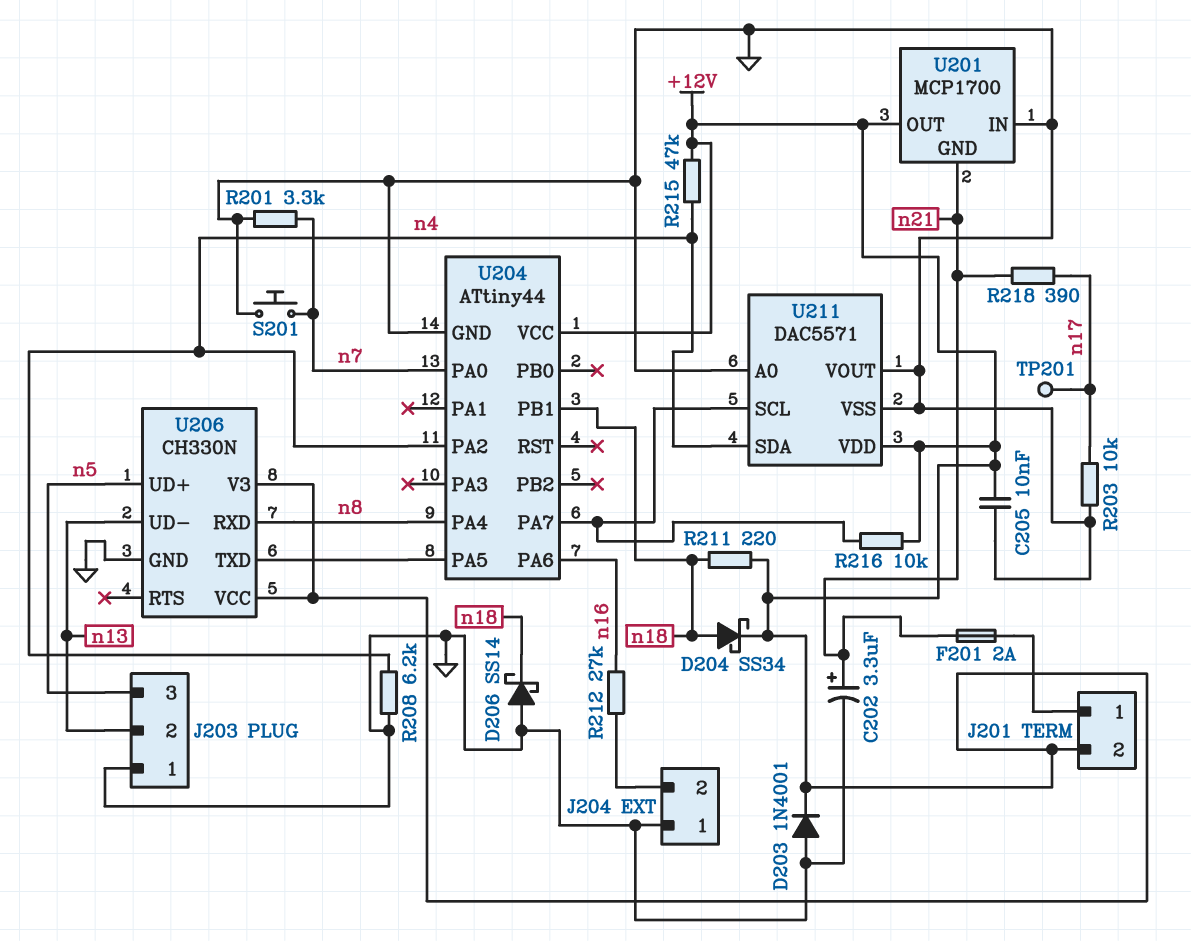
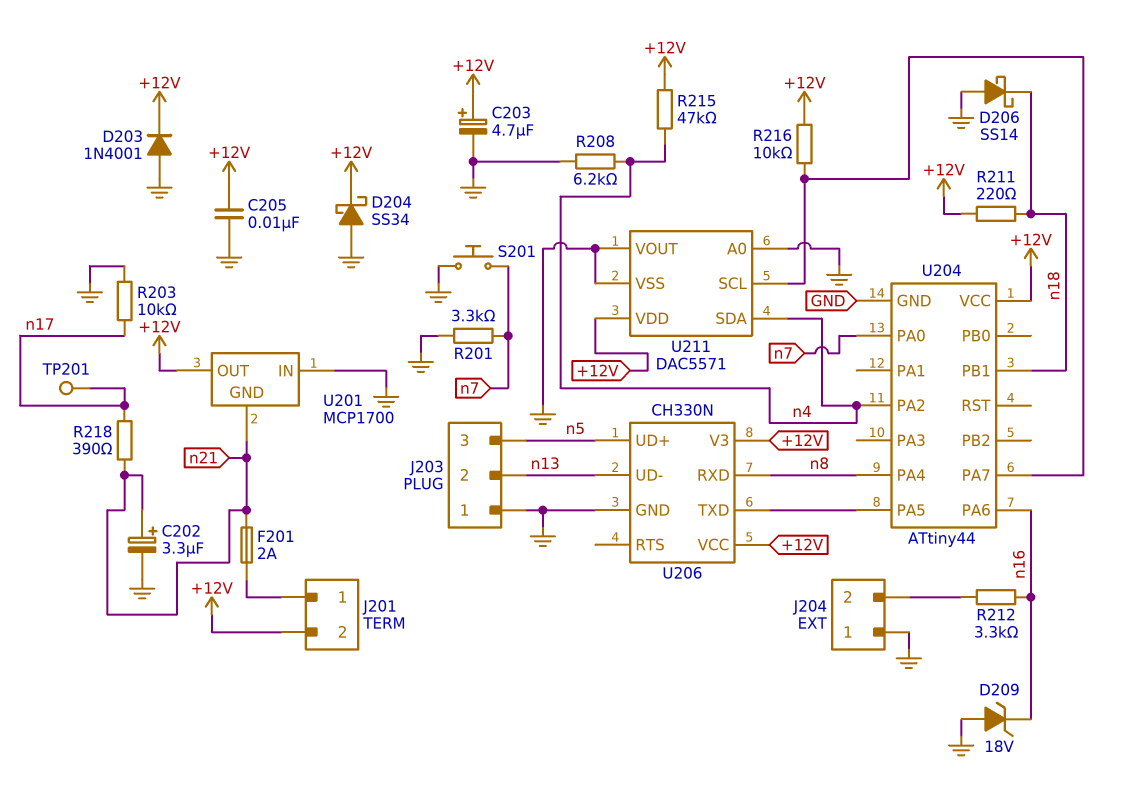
C203: none -> 4.7uF (plus +12V, minus GND)
D204: schottky SS34 (A n18, K +12V) -> schottky SS34 (A GND, K +12V)
D209: none -> zener 18V (A GND, K n16)
R212: 27k (J204/2, n16) -> 3.3k (J204/2, n16)

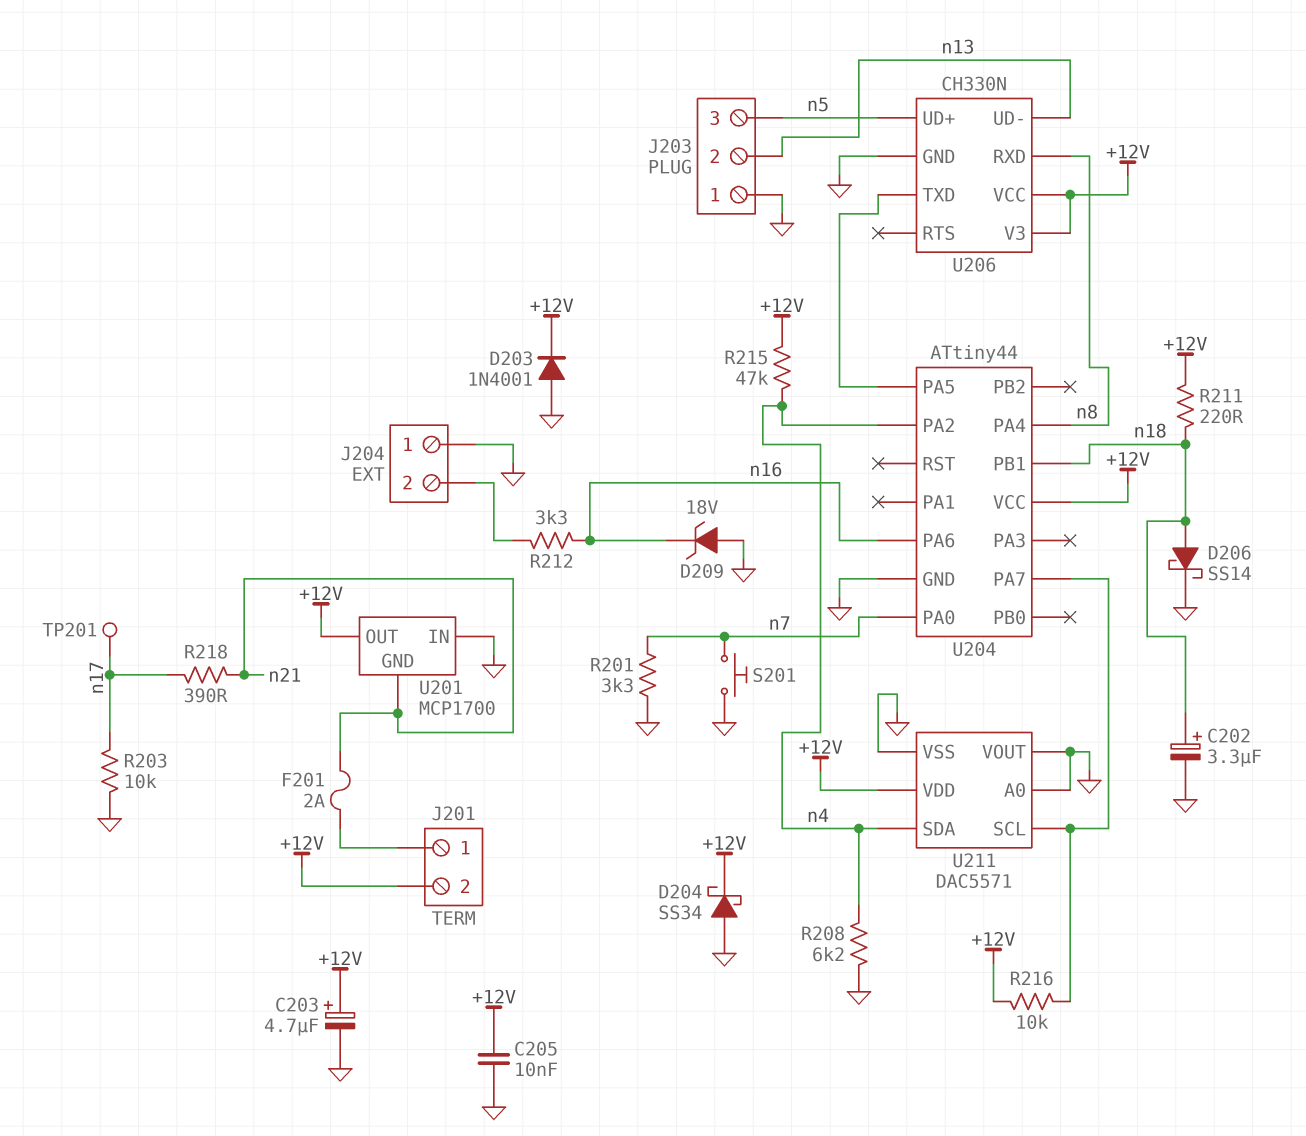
C202: 3.3uF (plus n21, minus GND) -> 3.3uF (plus n18, minus GND)
D206: schottky SS14 (A GND, K n18) -> schottky SS14 (A n18, K GND)

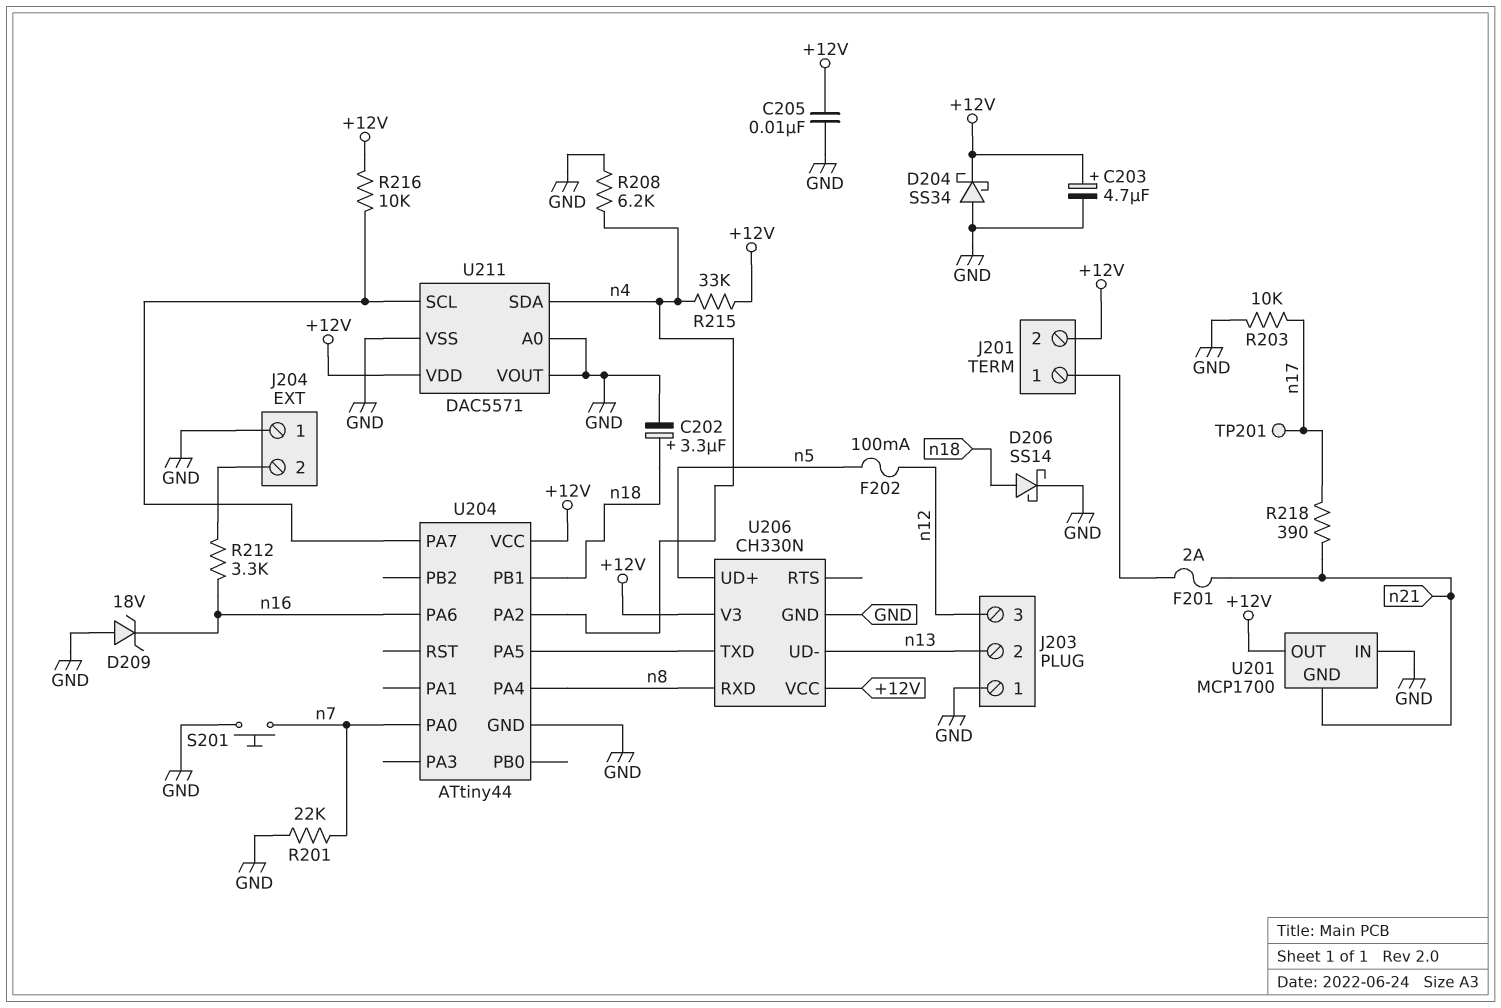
D203: diode 1N4001 (A GND, K +12V) -> none
F202: none -> 100mA (n5, n12)
J203 pin 3: n5 -> n12
R201: 3.3k (GND, n7) -> 22k (GND, n7)
R211: 220 (+12V, n18) -> none
R215: 47k (+12V, n4) -> 33k (+12V, n4)

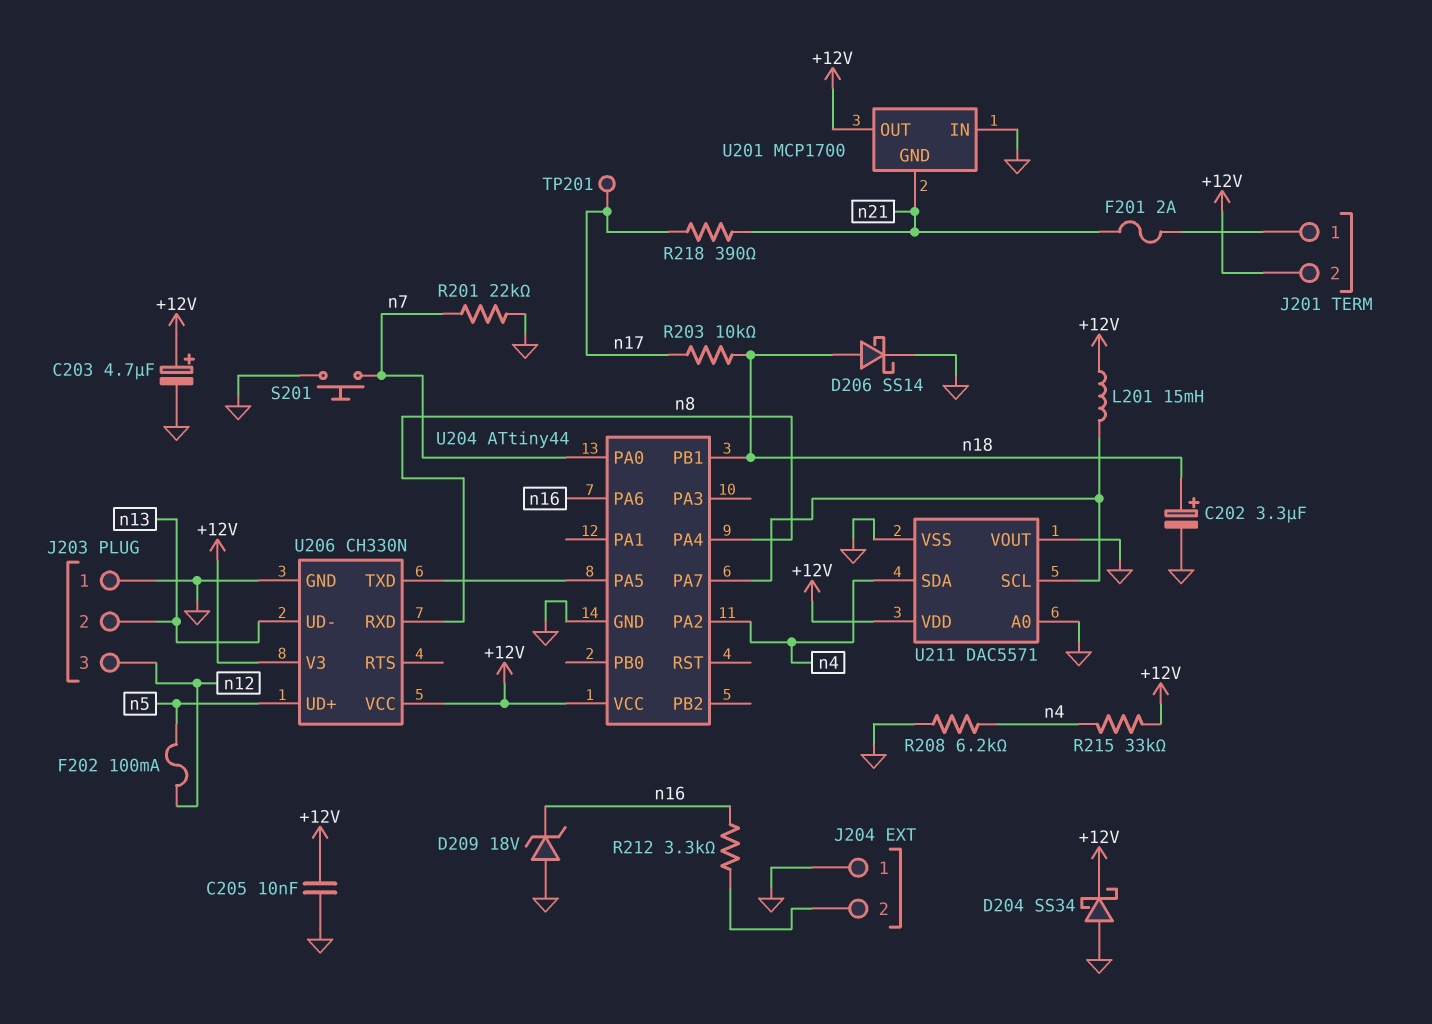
L201: none -> 15mH (+12V, U204/PA7)
R203: 10k (GND, n17) -> 10k (n17, n18)
R216: 10k (+12V, U204/PA7) -> none

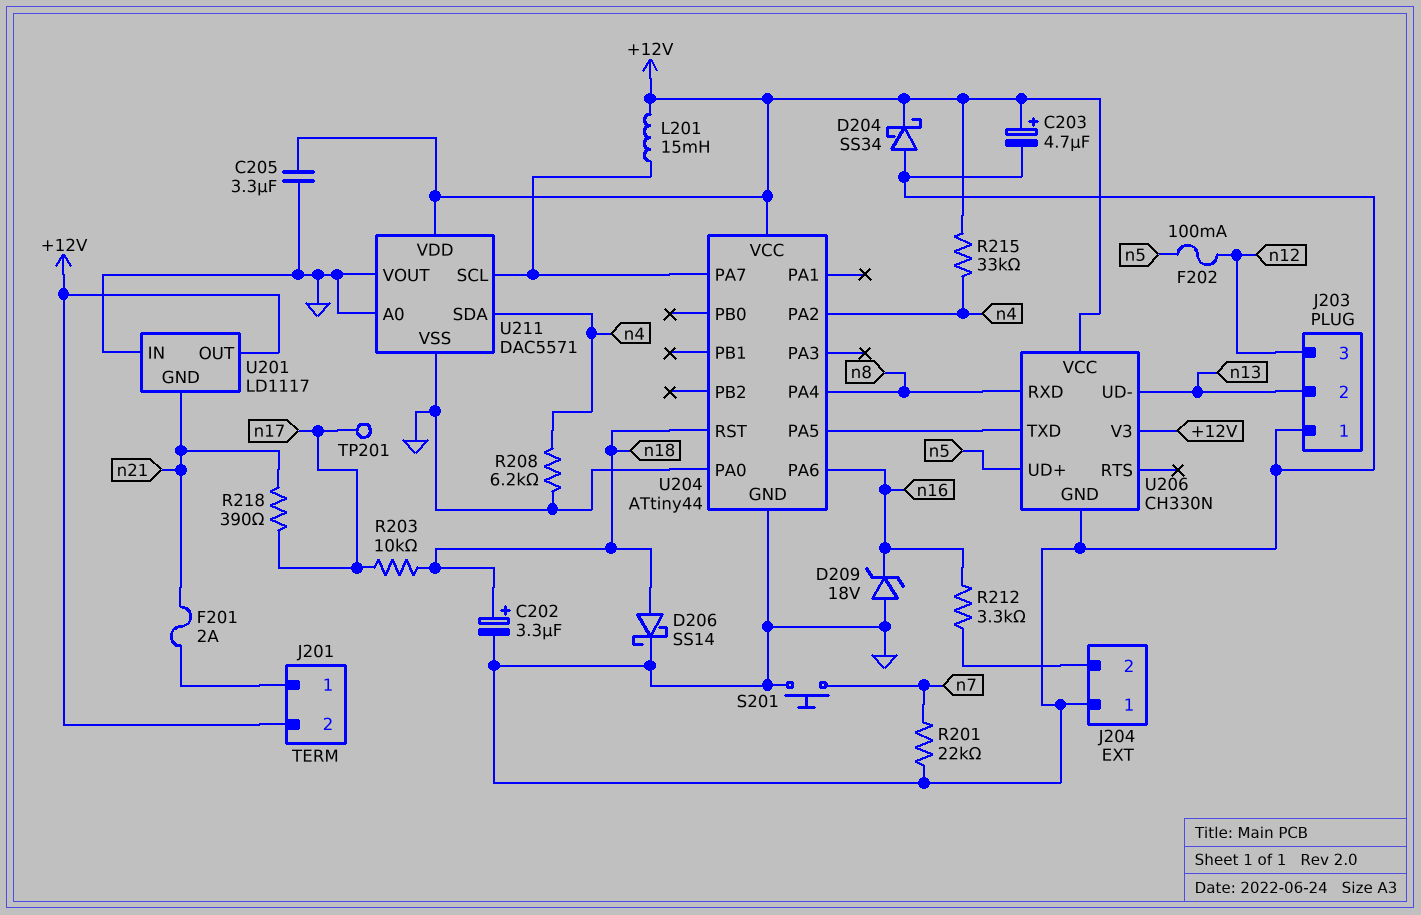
C205: 10nF (+12V, GND) -> 3.3uF (+12V, GND)
U201: MCP1700 -> LD1117
U204 pin PA0: n7 -> GND
U204 pin PB1: n18 -> none
U204 pin RST: none -> n18

